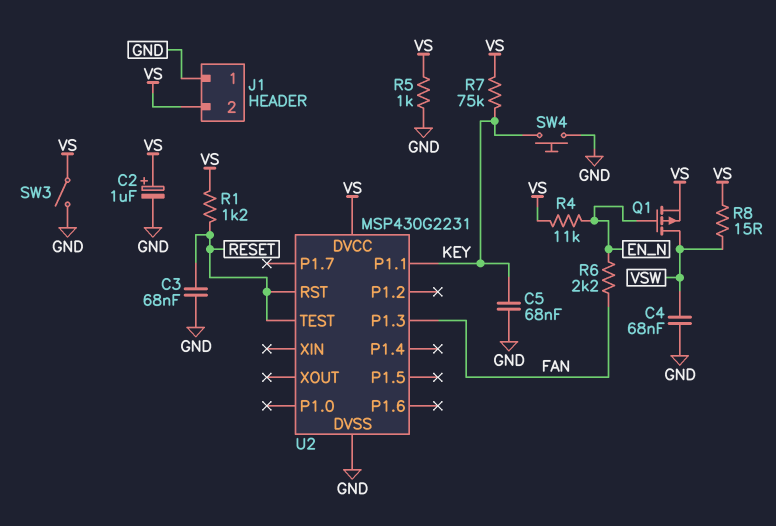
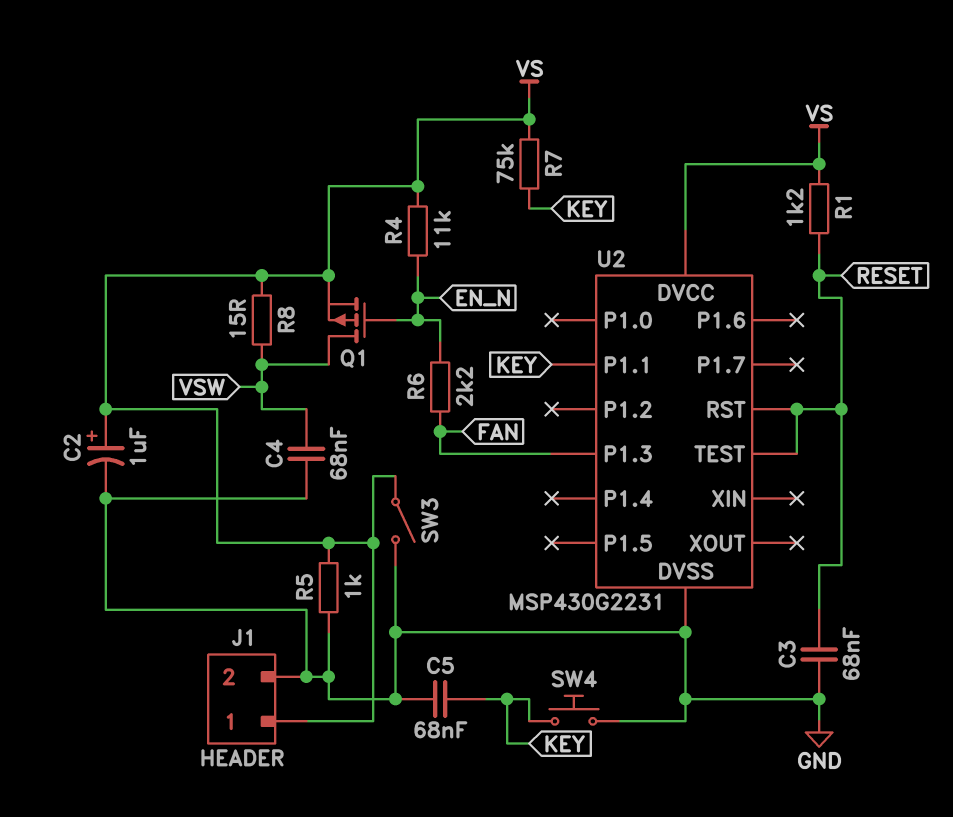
J1 pin 1: GND -> VS
J1 pin 2: VS -> GND

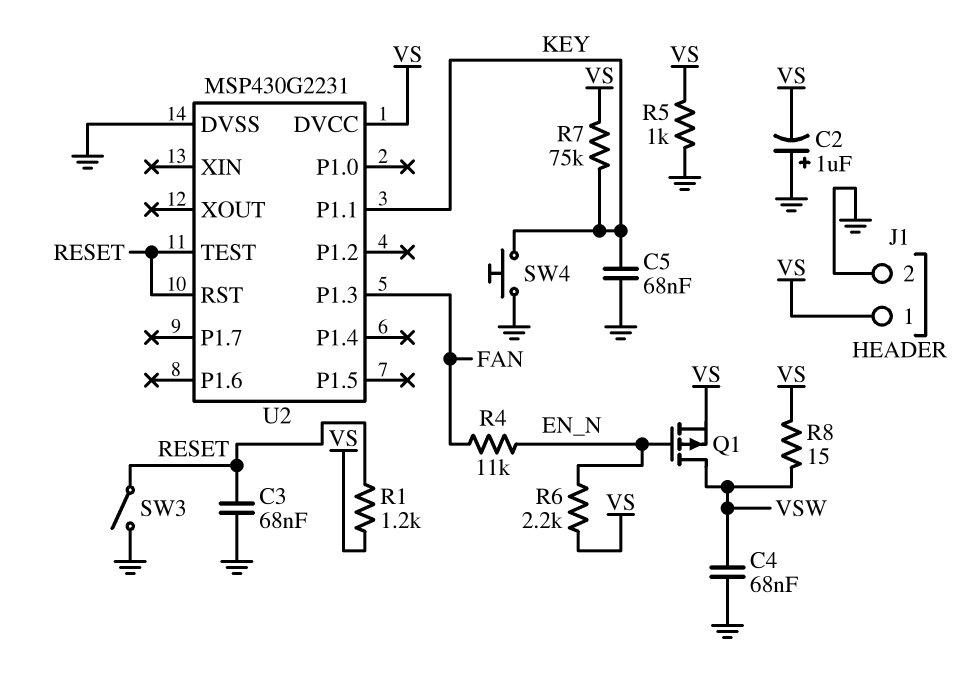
C2: 1uF (plus VS, minus GND) -> 1uF (plus GND, minus VS)
R4: 11k (EN_N, VS) -> 11k (EN_N, FAN)
R6: 2.2k (EN_N, FAN) -> 2.2k (EN_N, VS)
SW3: switch (GND, VS) -> switch (GND, RESET)

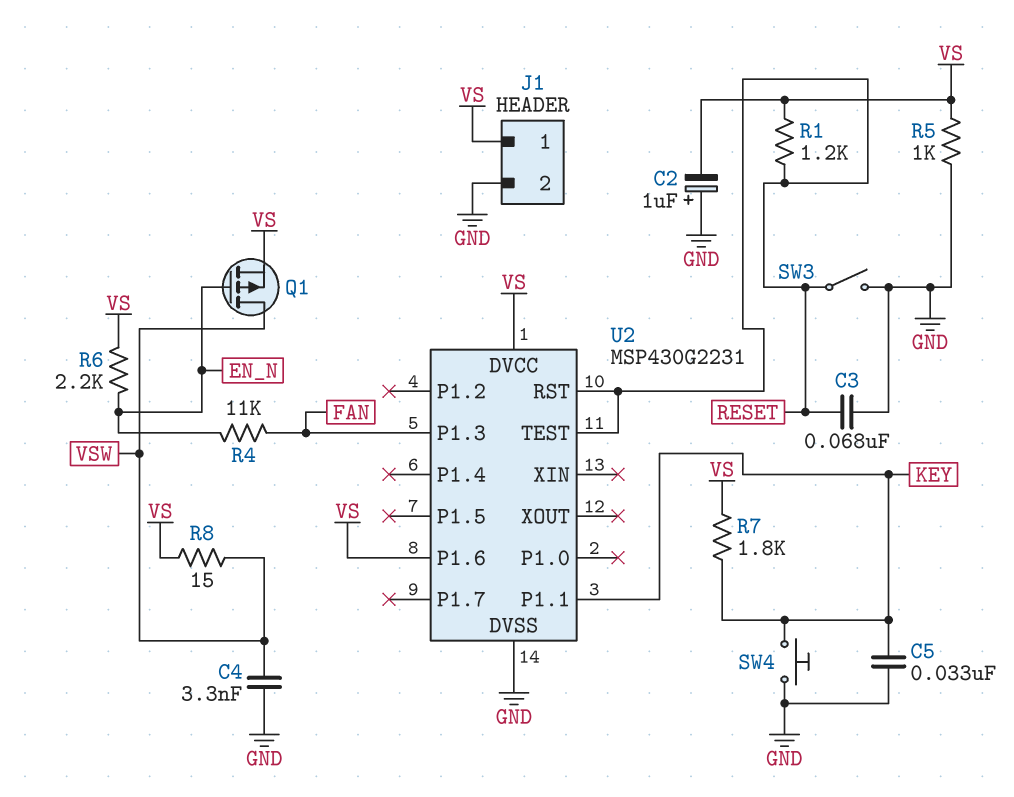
C4: 68nF (GND, VSW) -> 3.3nF (GND, VSW)
C5: 68nF (GND, KEY) -> 33nF (GND, KEY)
R7: 75k (KEY, VS) -> 1.8k (KEY, VS)
U2 pin P1.6: none -> VS

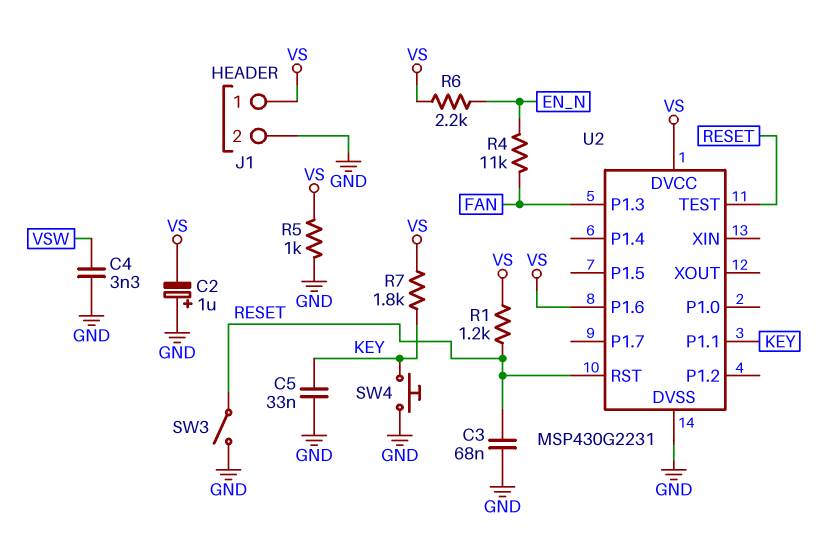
Q1: PMOS (G EN_N, D VSW, S VS) -> none
R8: 15 (VS, VSW) -> none

